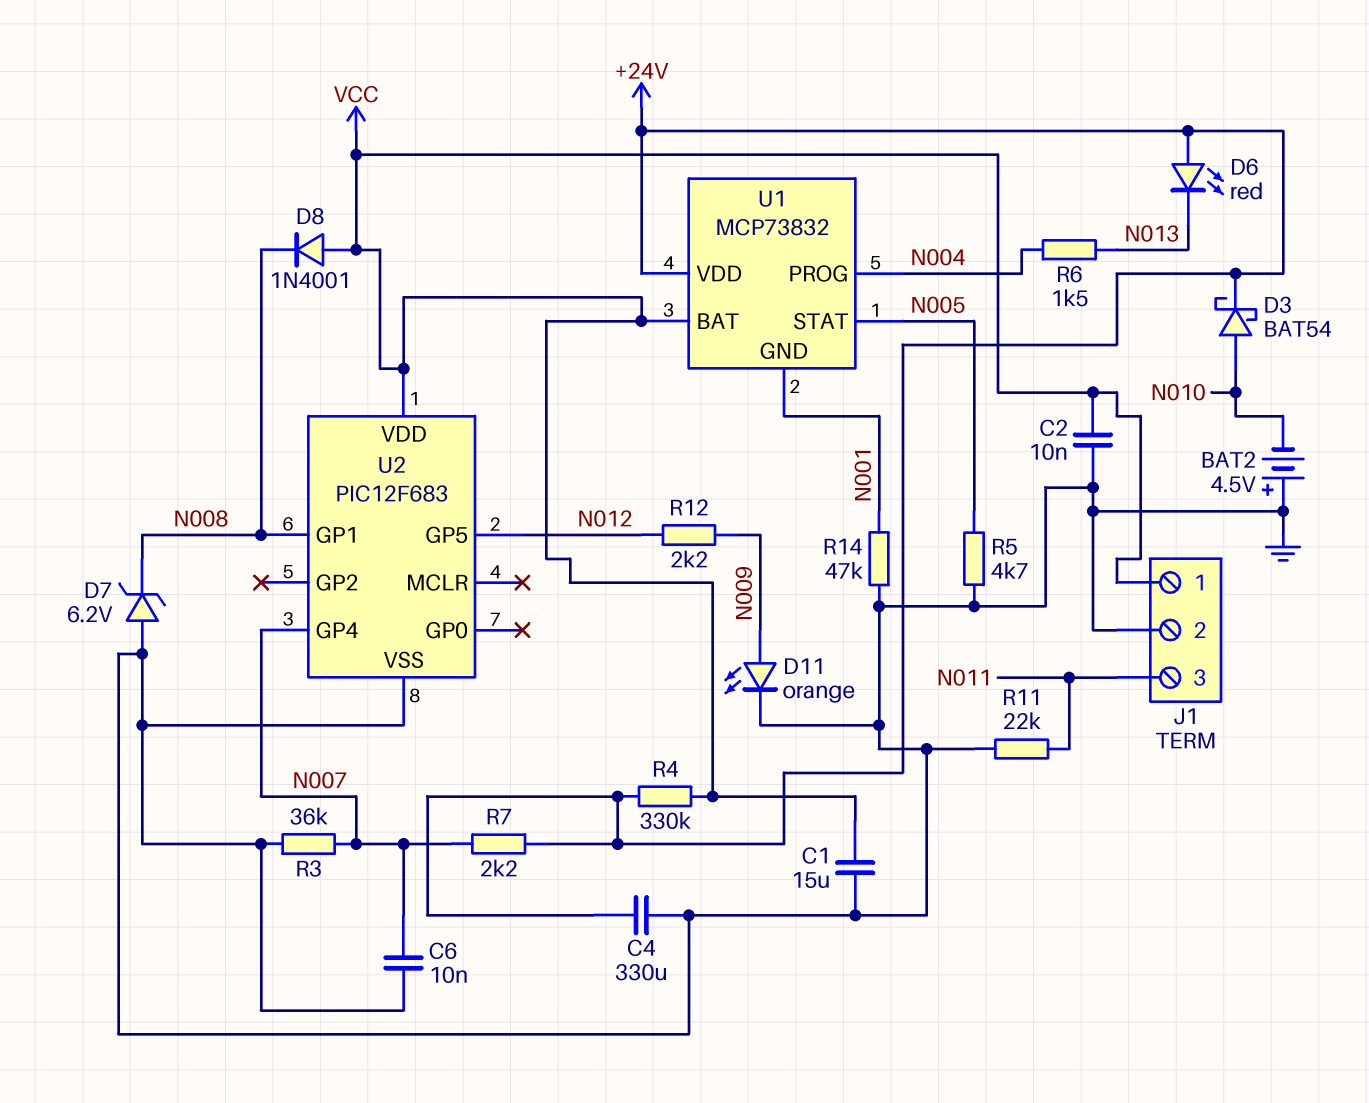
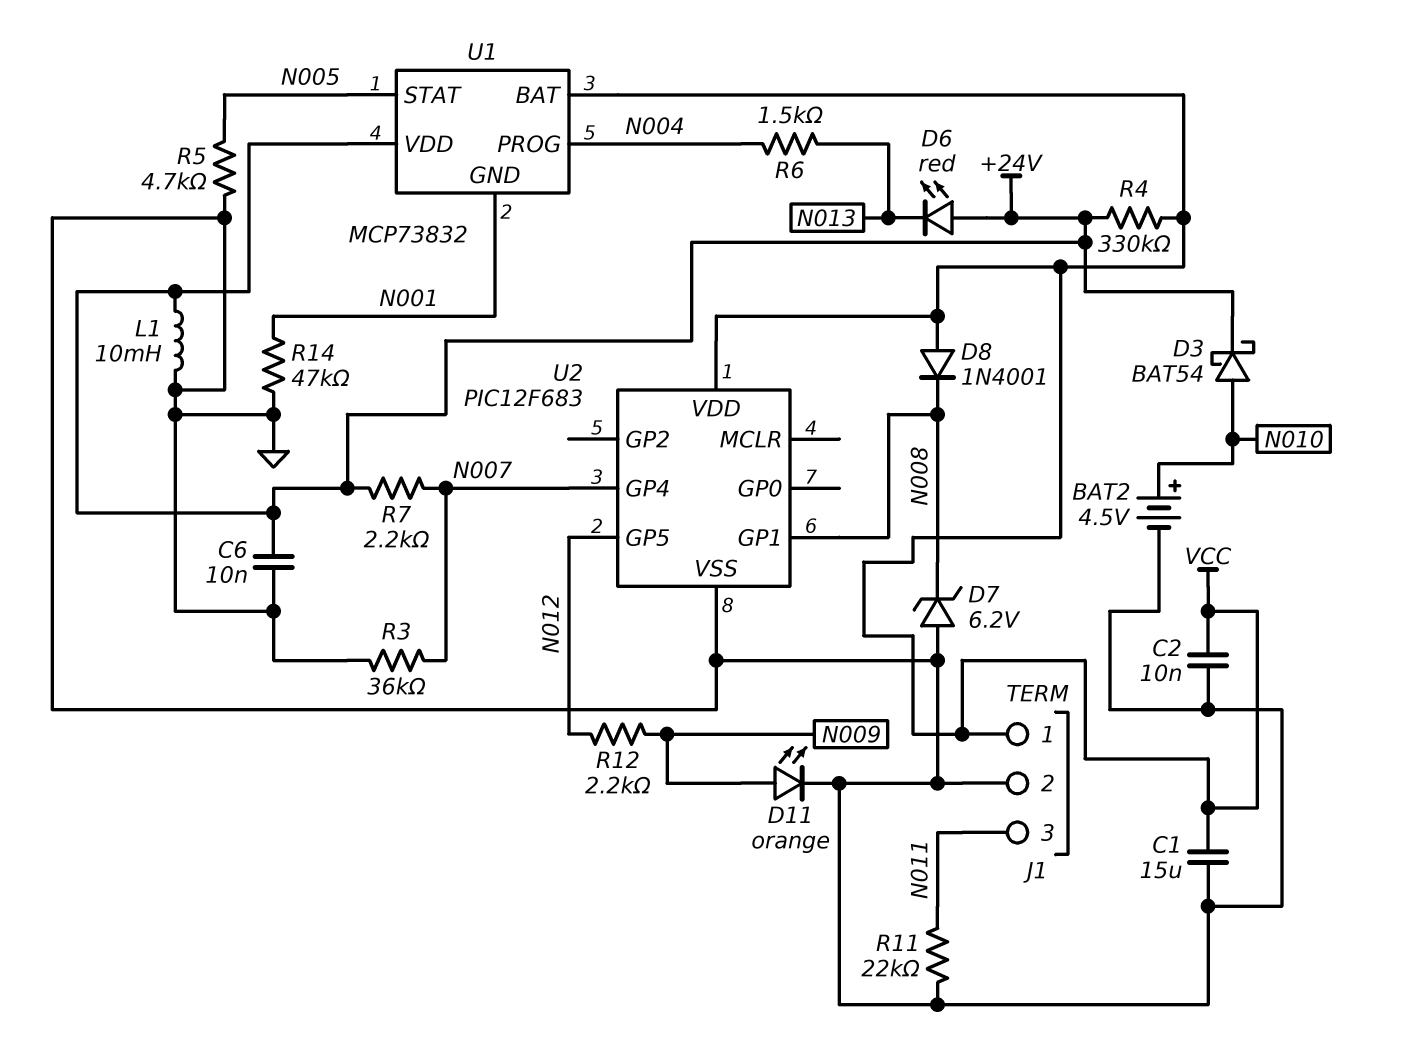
BAT2: 4.5V (plus GND, minus N010) -> 4.5V (plus N010, minus GND)
C4: 330uF (+24V, GND) -> none
C6: 10nF (GND, N007) -> 10nF (+24V, GND)
L1: none -> 10mH (+24V, GND)

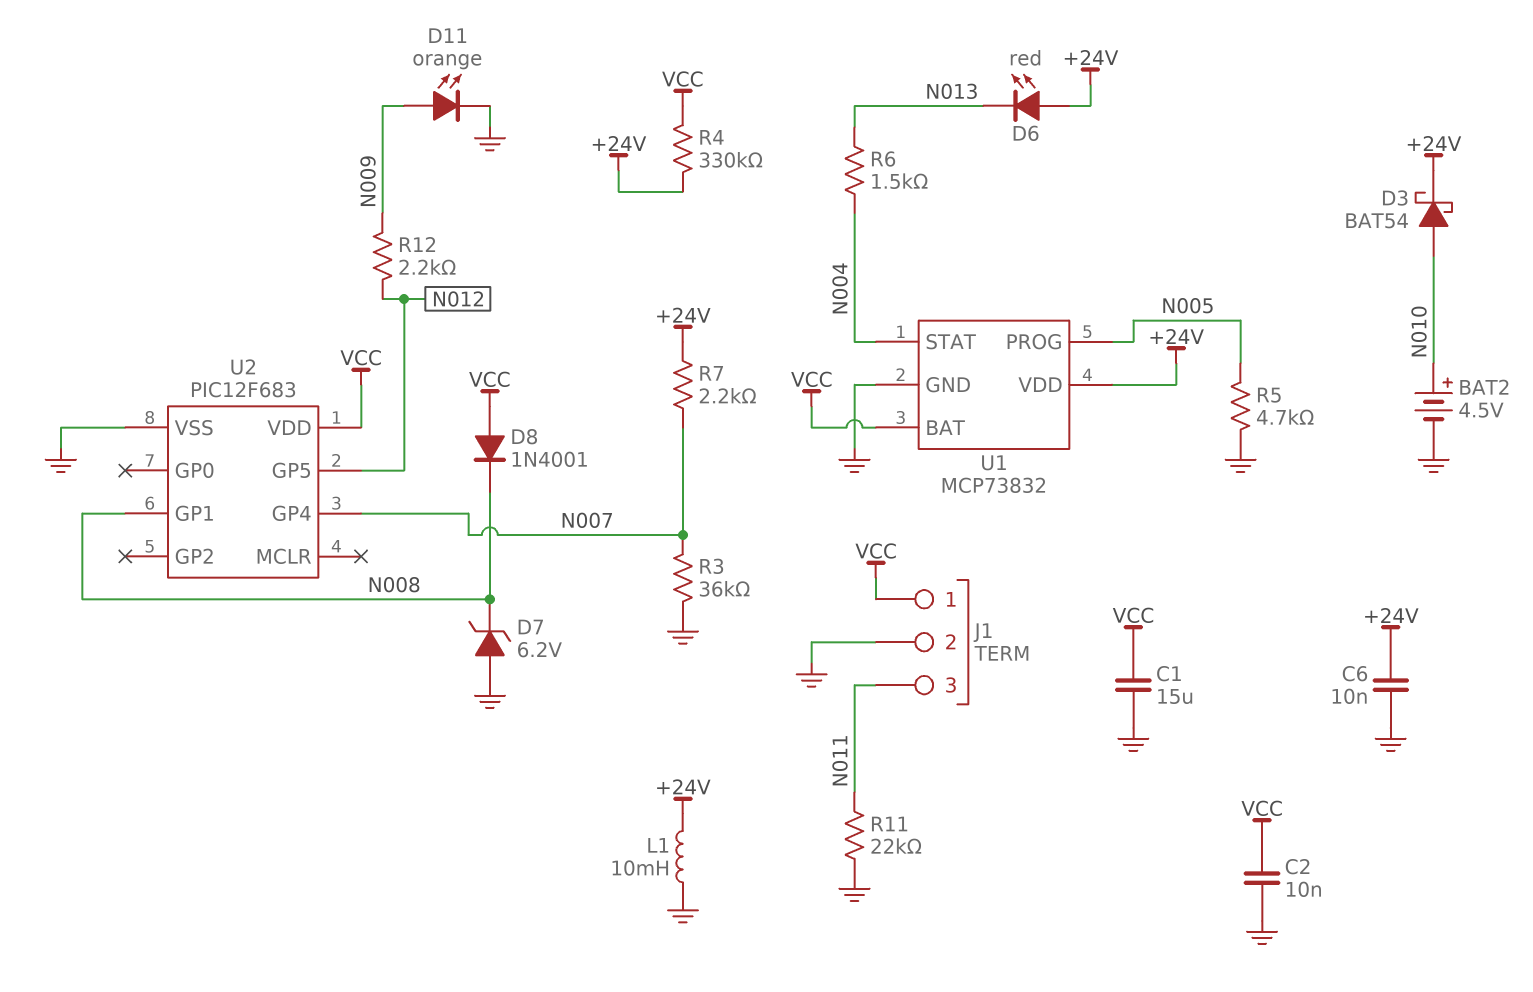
R14: 47k (GND, N001) -> none
U1 pin GND: N001 -> GND
U1 pin PROG: N004 -> N005
U1 pin STAT: N005 -> N004

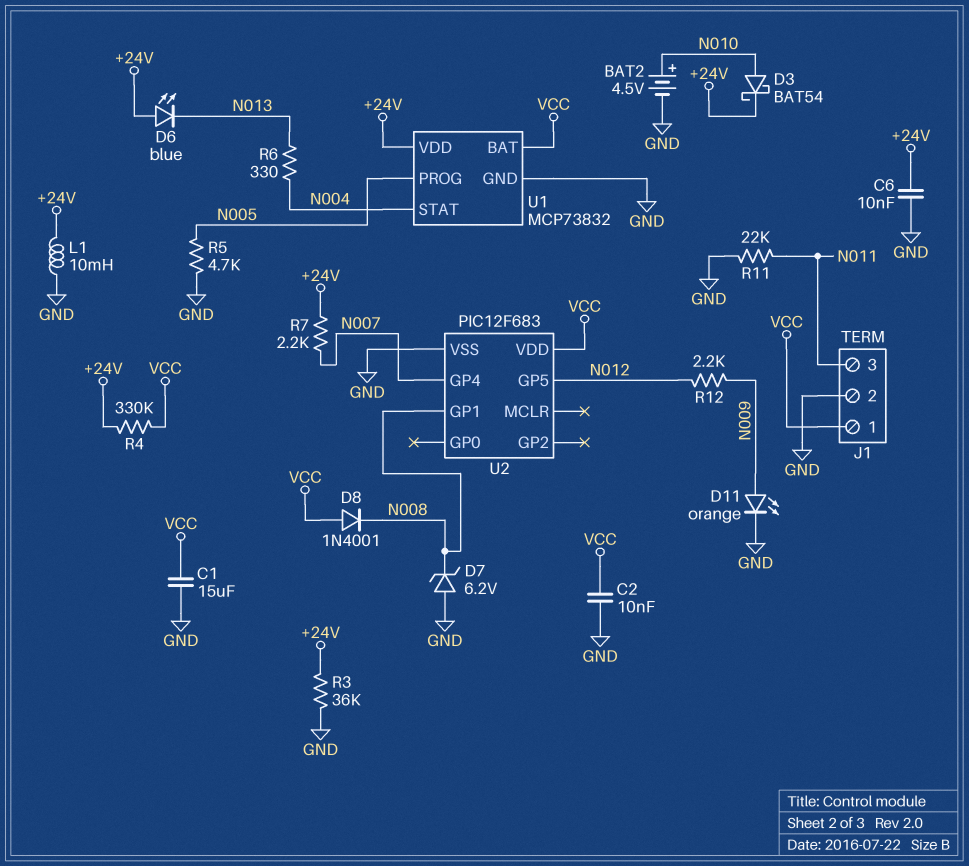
D6: LED red (A +24V, K N013) -> LED blue (A +24V, K N013)
R3: 36k (GND, N007) -> 36k (+24V, GND)
R6: 1.5k (N004, N013) -> 330 (N004, N013)

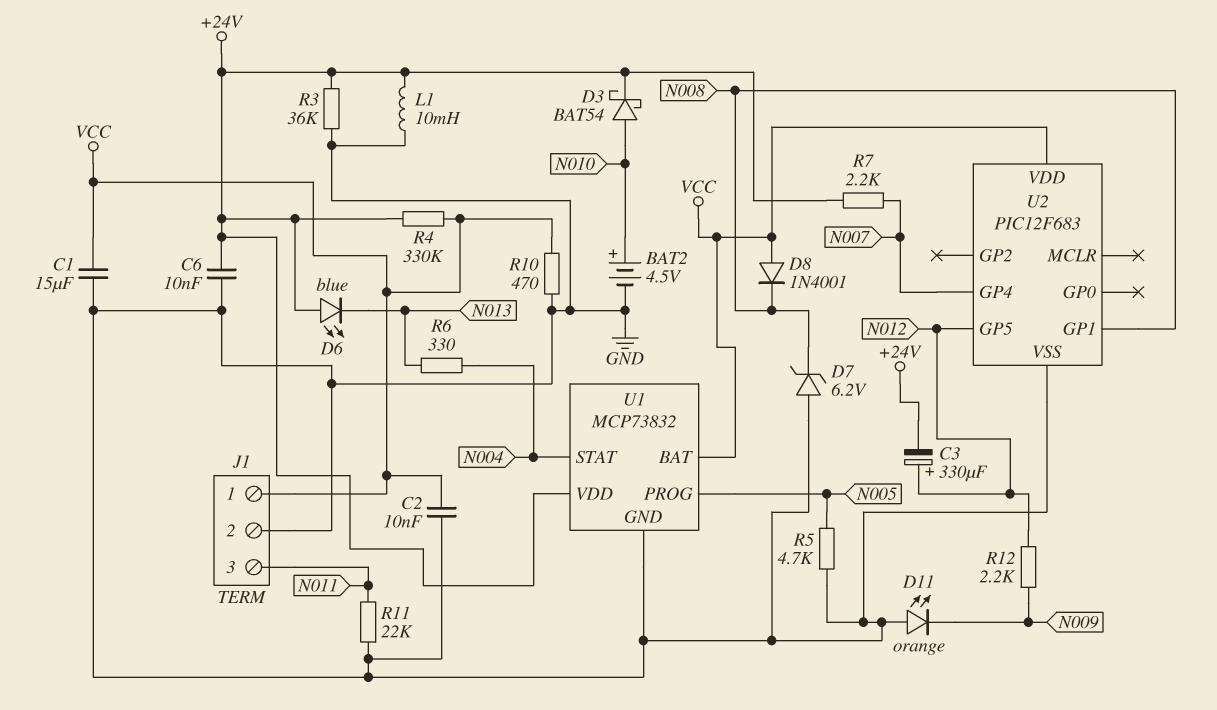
C3: none -> 330uF (plus N012, minus +24V)
D11: LED orange (A N009, K GND) -> LED orange (A GND, K N009)
R10: none -> 470 (GND, VCC)

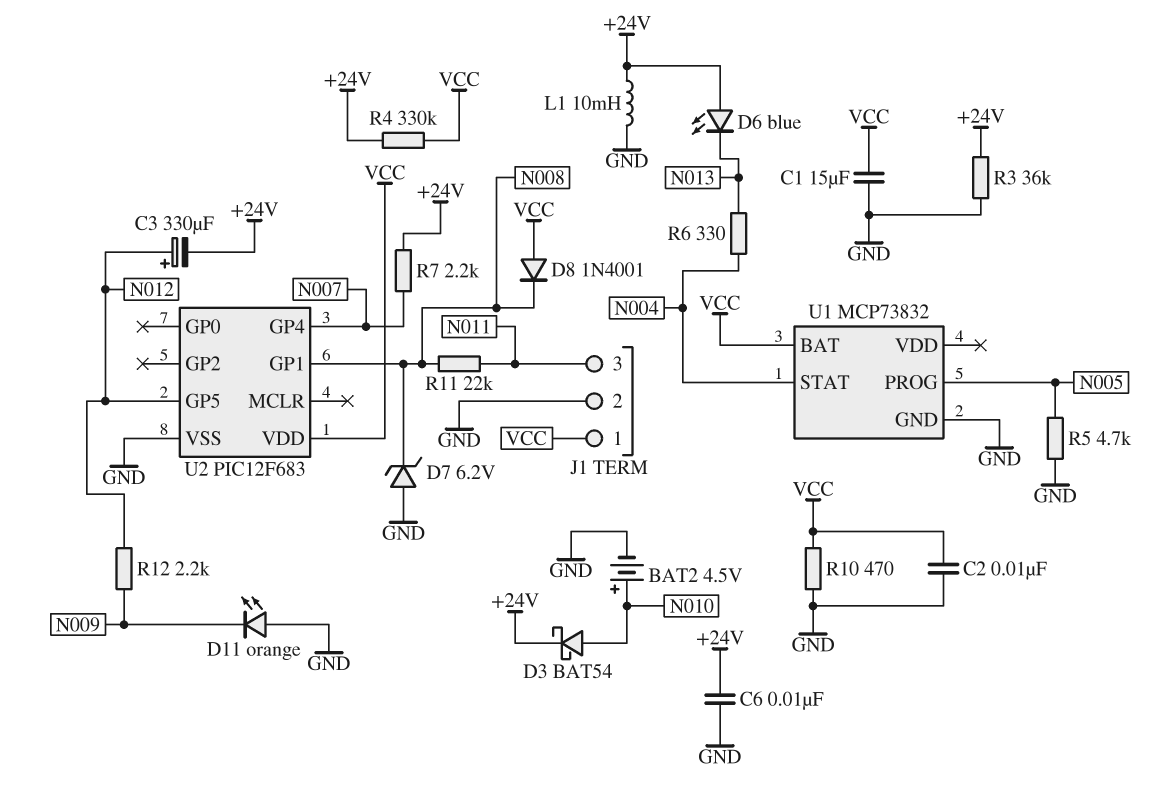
R11: 22k (GND, N011) -> 22k (N008, N011)
U1 pin VDD: +24V -> none

